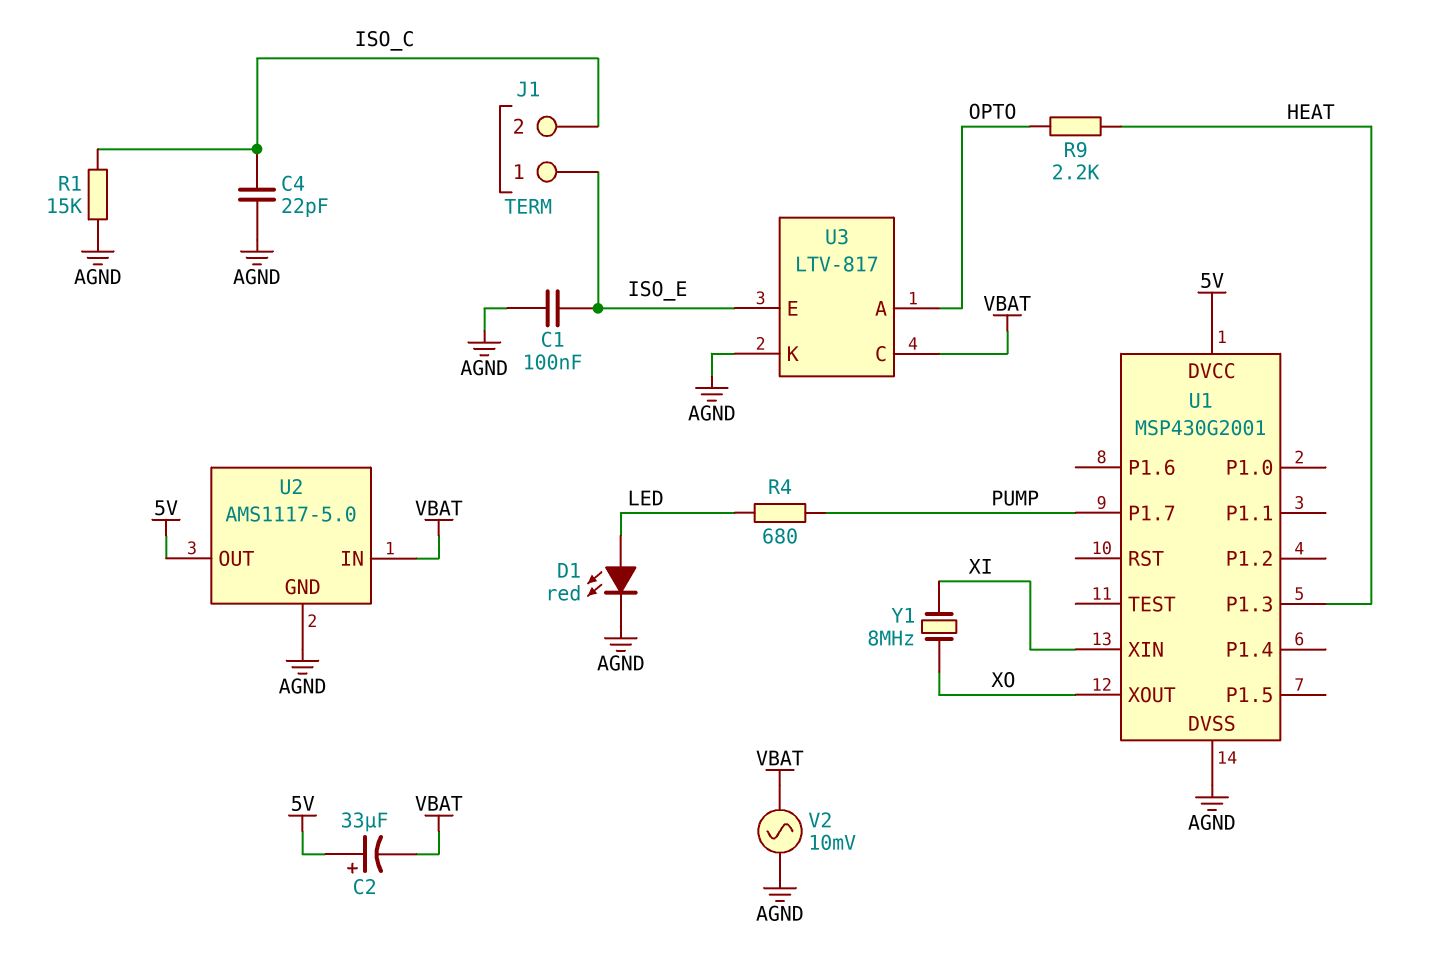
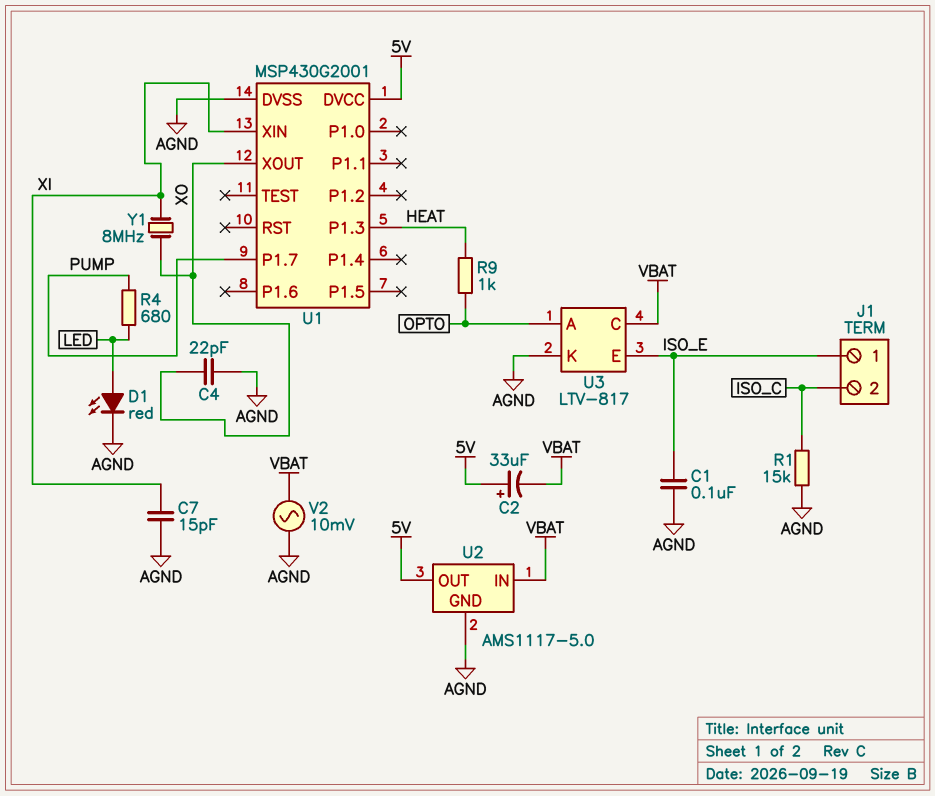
C4: 22pF (AGND, ISO_C) -> 22pF (AGND, XO)
C7: none -> 15pF (AGND, XI)
R9: 2.2k (HEAT, OPTO) -> 1k (HEAT, OPTO)

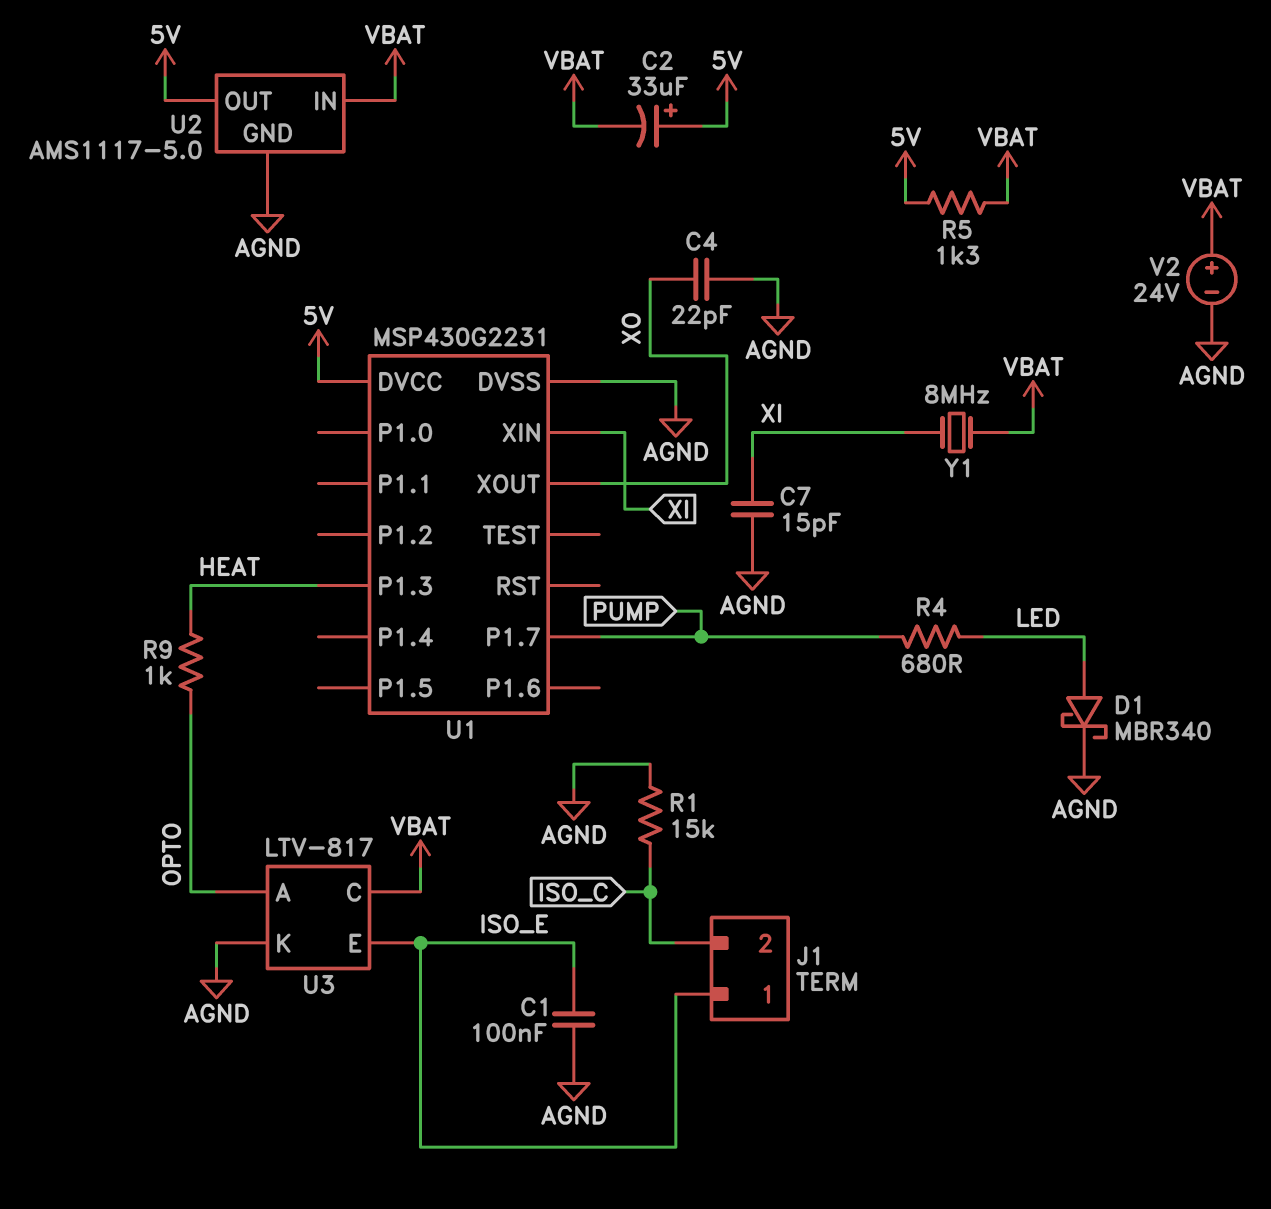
D1: LED red (A LED, K AGND) -> schottky MBR340 (A LED, K AGND)
R5: none -> 1.3k (5V, VBAT)
U1: MSP430G2001 -> MSP430G2231
V2: AC 10mV (AGND, VBAT) -> 24V (plus VBAT, minus AGND)
Y1: 8MHz (XI, XO) -> 8MHz (VBAT, XI)

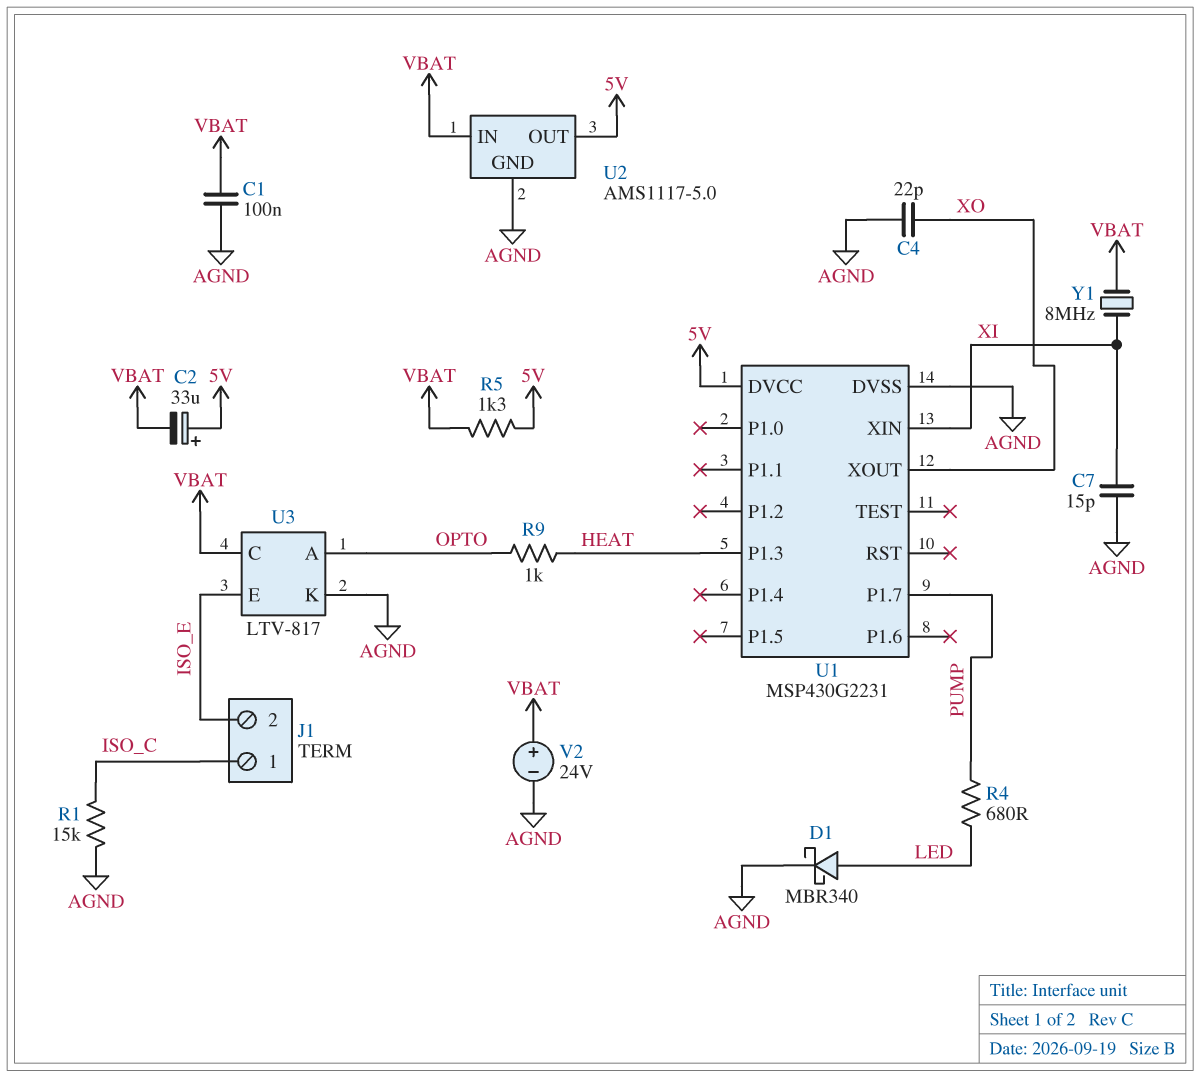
C1: 100nF (AGND, ISO_E) -> 100nF (AGND, VBAT)
J1 pin 1: ISO_E -> ISO_C
J1 pin 2: ISO_C -> ISO_E

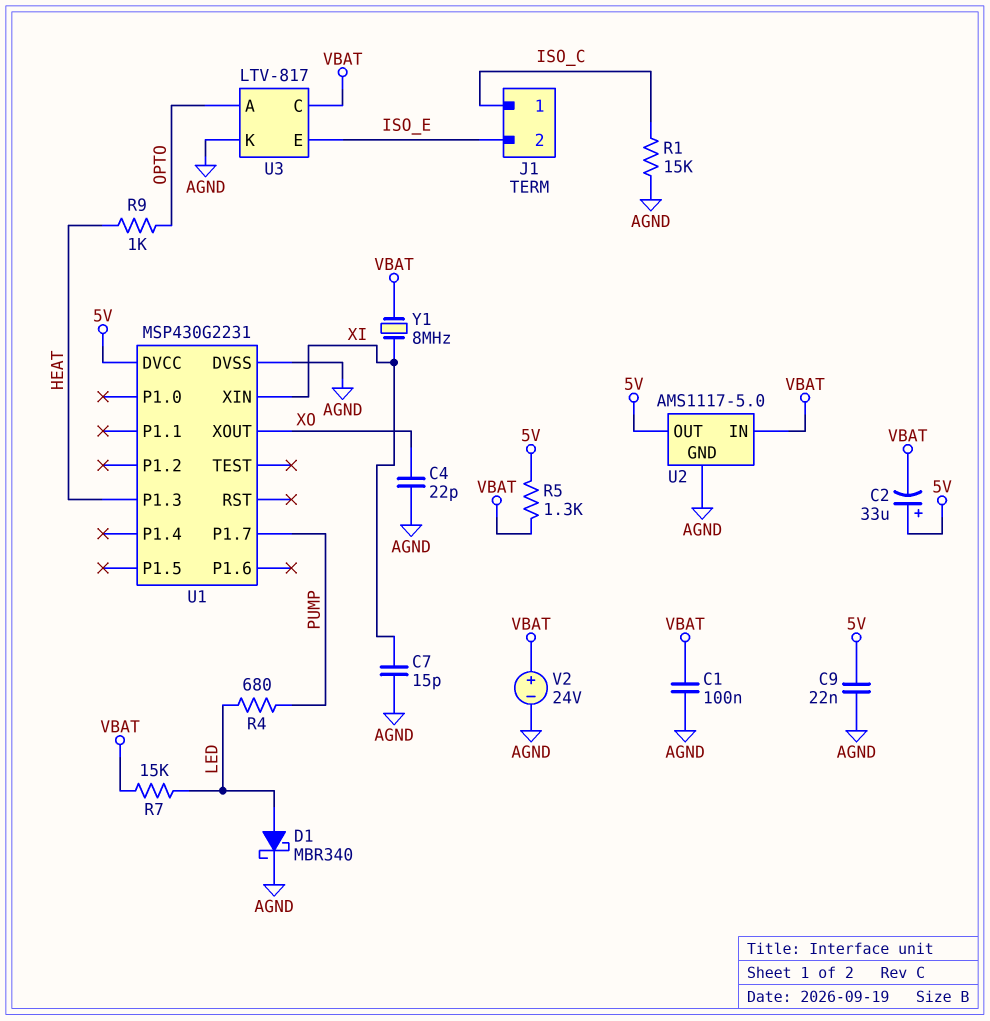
C9: none -> 22nF (5V, AGND)
R7: none -> 15k (LED, VBAT)

